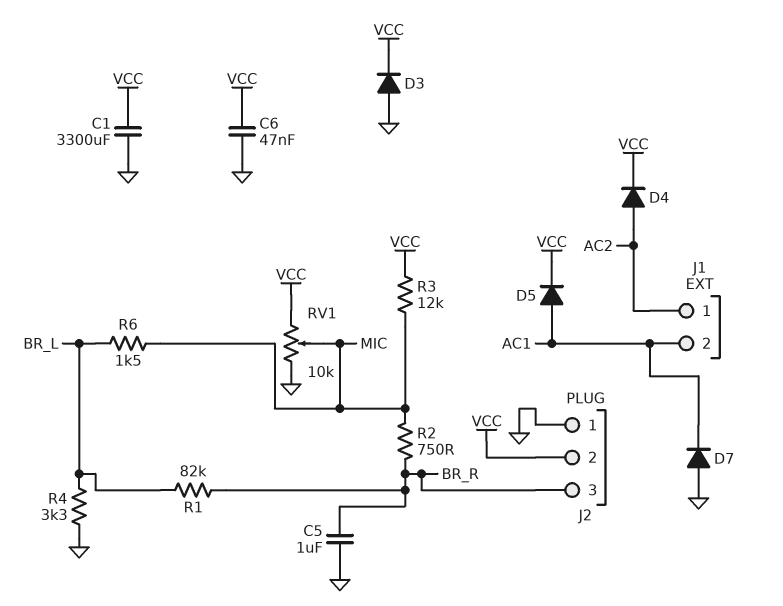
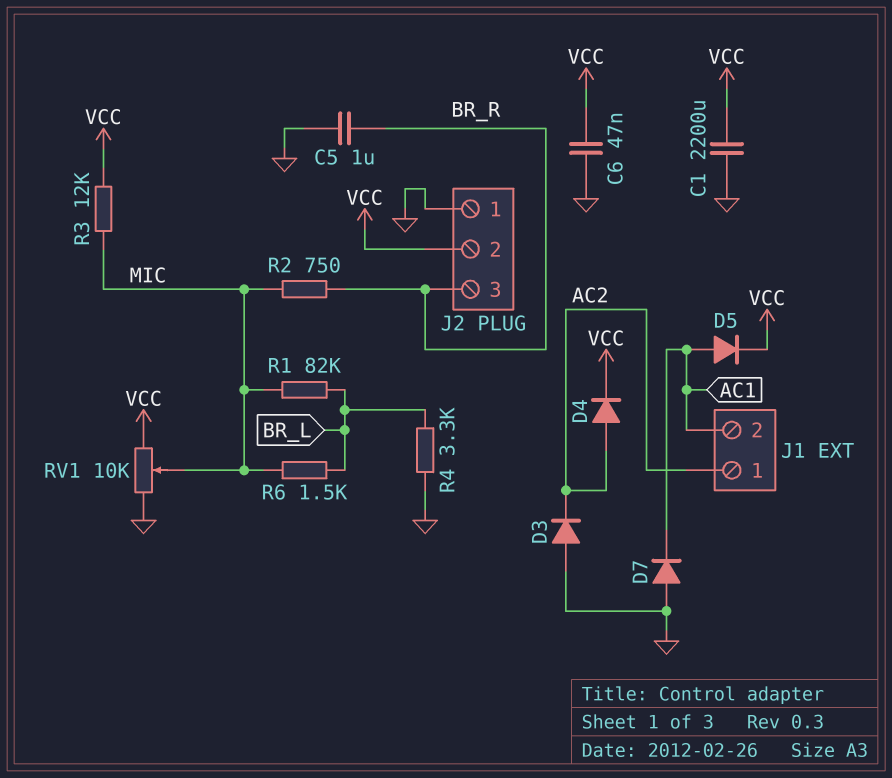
C1: 3300uF (GND, VCC) -> 2200uF (GND, VCC)
D3: diode (A GND, K VCC) -> diode (A GND, K AC2)
R1: 82k (BR_L, BR_R) -> 82k (BR_L, MIC)

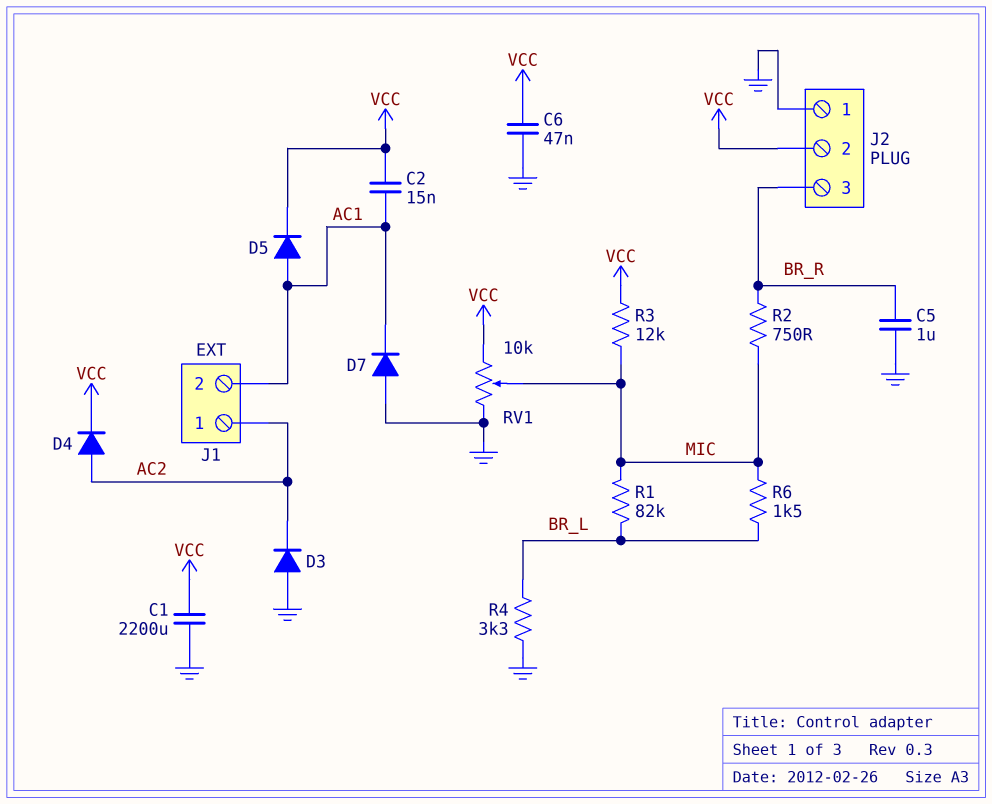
C2: none -> 15nF (AC1, VCC)

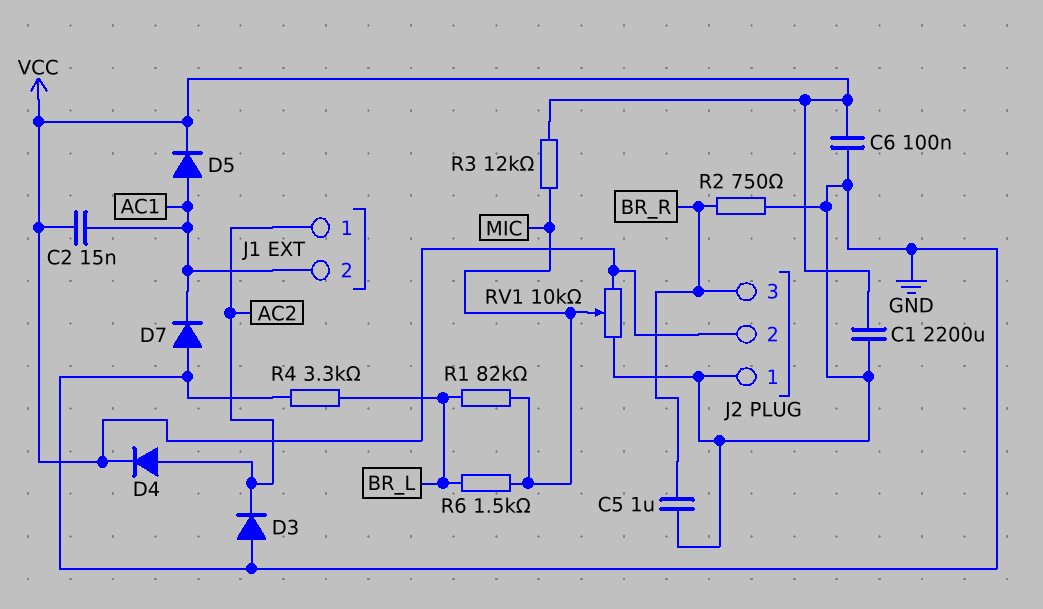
C6: 47nF (GND, VCC) -> 100nF (GND, VCC)
R2: 750 (BR_R, MIC) -> 750 (BR_R, GND)

